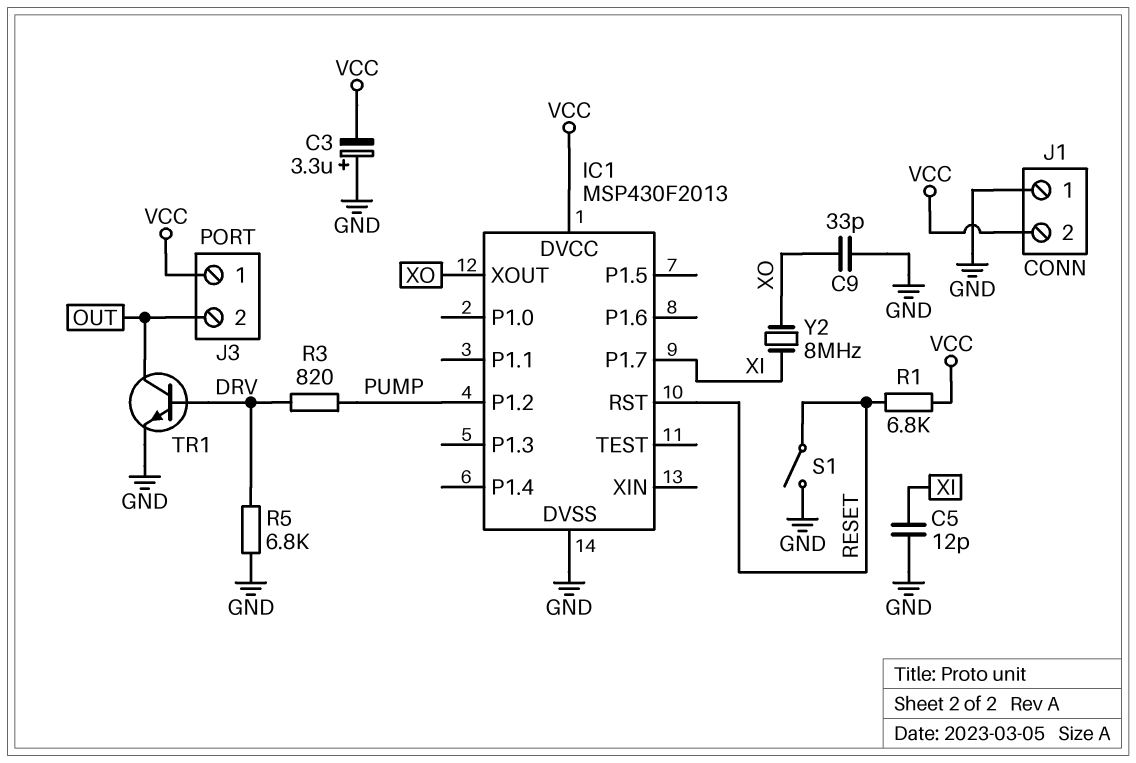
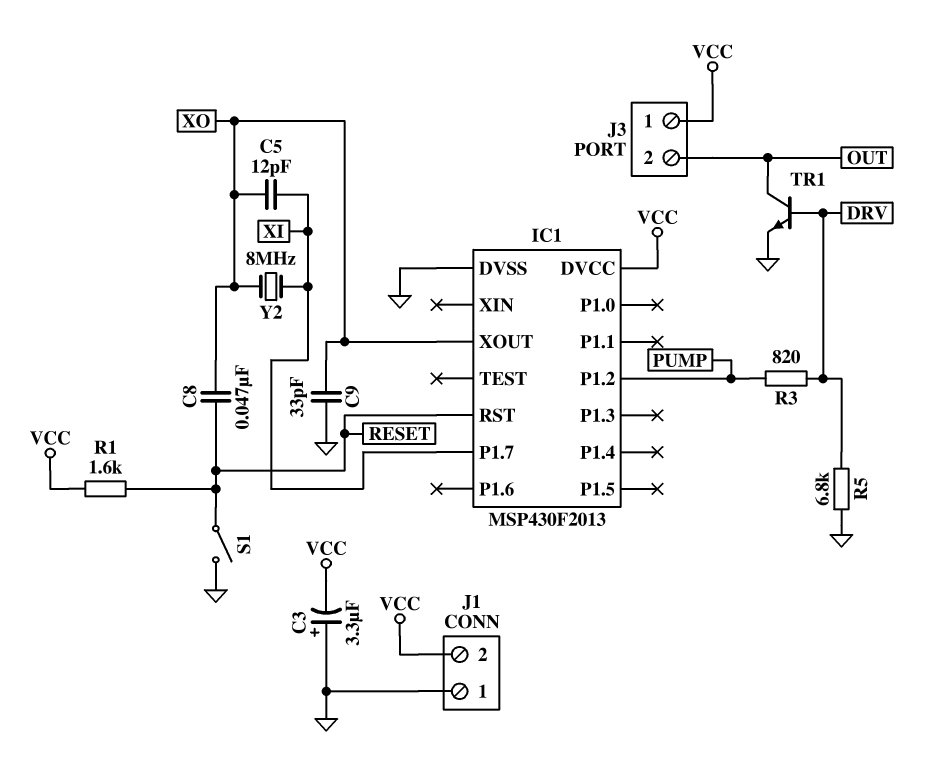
C5: 12pF (GND, XI) -> 12pF (XI, XO)
C8: none -> 47nF (RESET, XO)
R1: 6.8k (RESET, VCC) -> 1.6k (RESET, VCC)

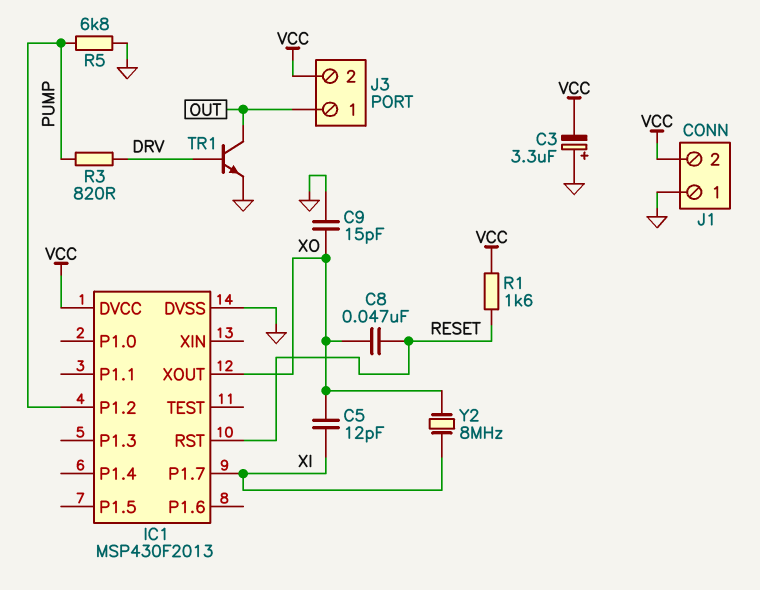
C9: 33pF (GND, XO) -> 15pF (GND, XO)
J3 pin 1: VCC -> OUT
J3 pin 2: OUT -> VCC
R5: 6.8k (DRV, GND) -> 6.8k (GND, PUMP)
S1: switch (GND, RESET) -> none

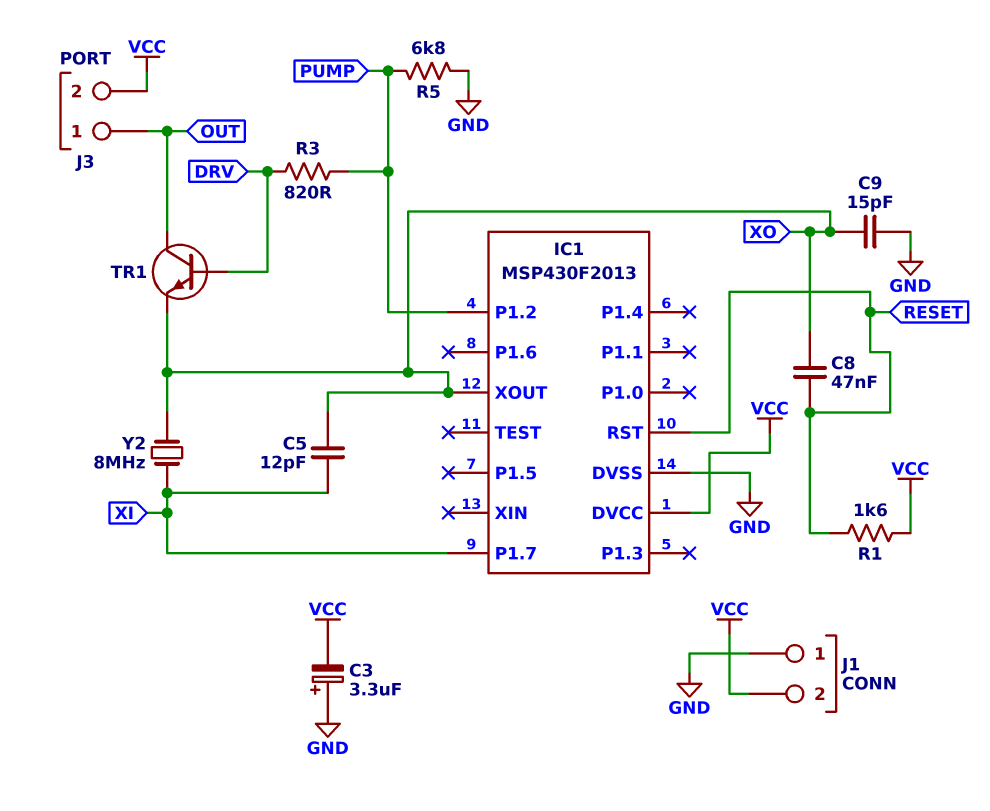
TR1: NPN (B DRV, C OUT, E GND) -> NPN (B DRV, C OUT, E XO)

